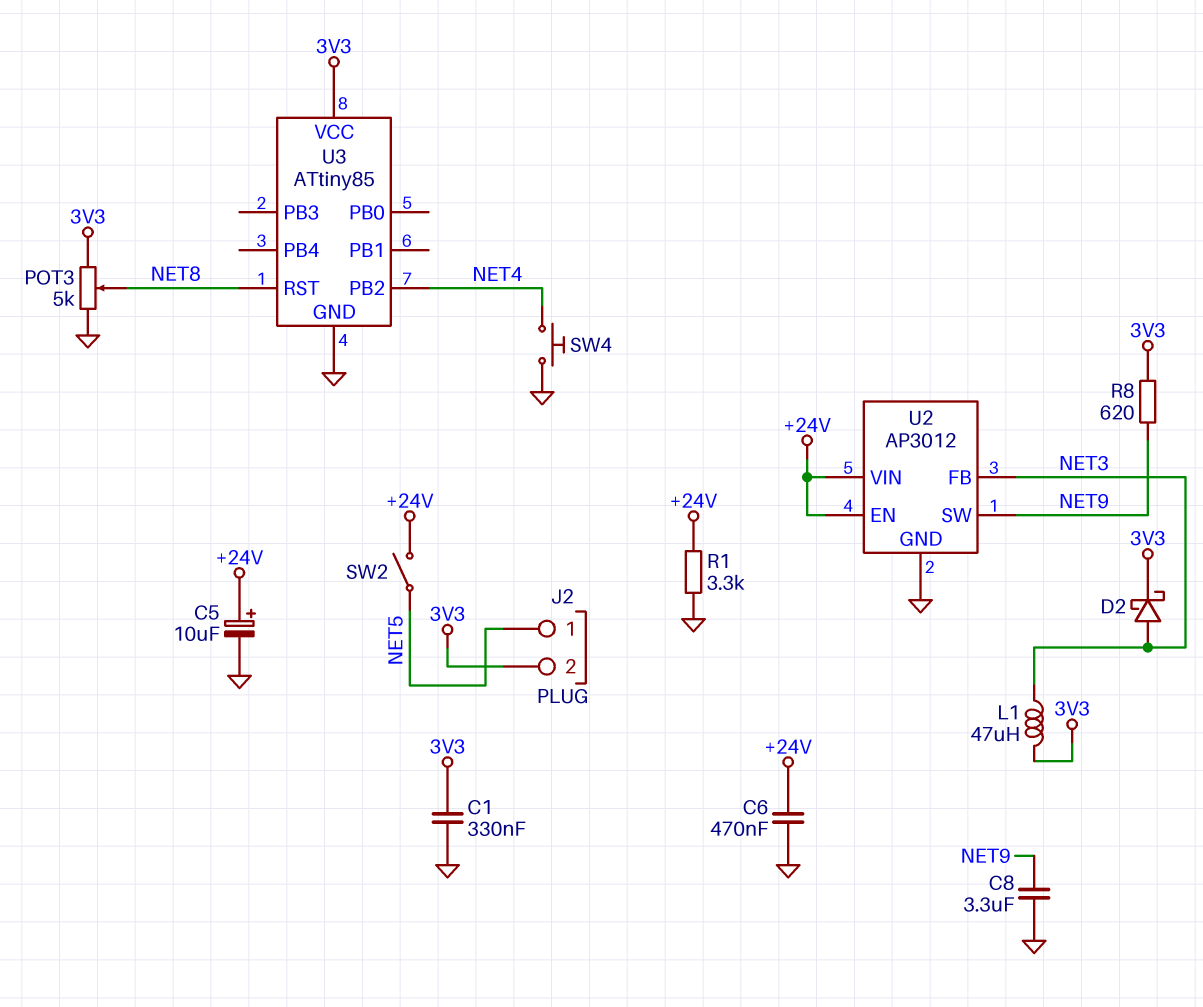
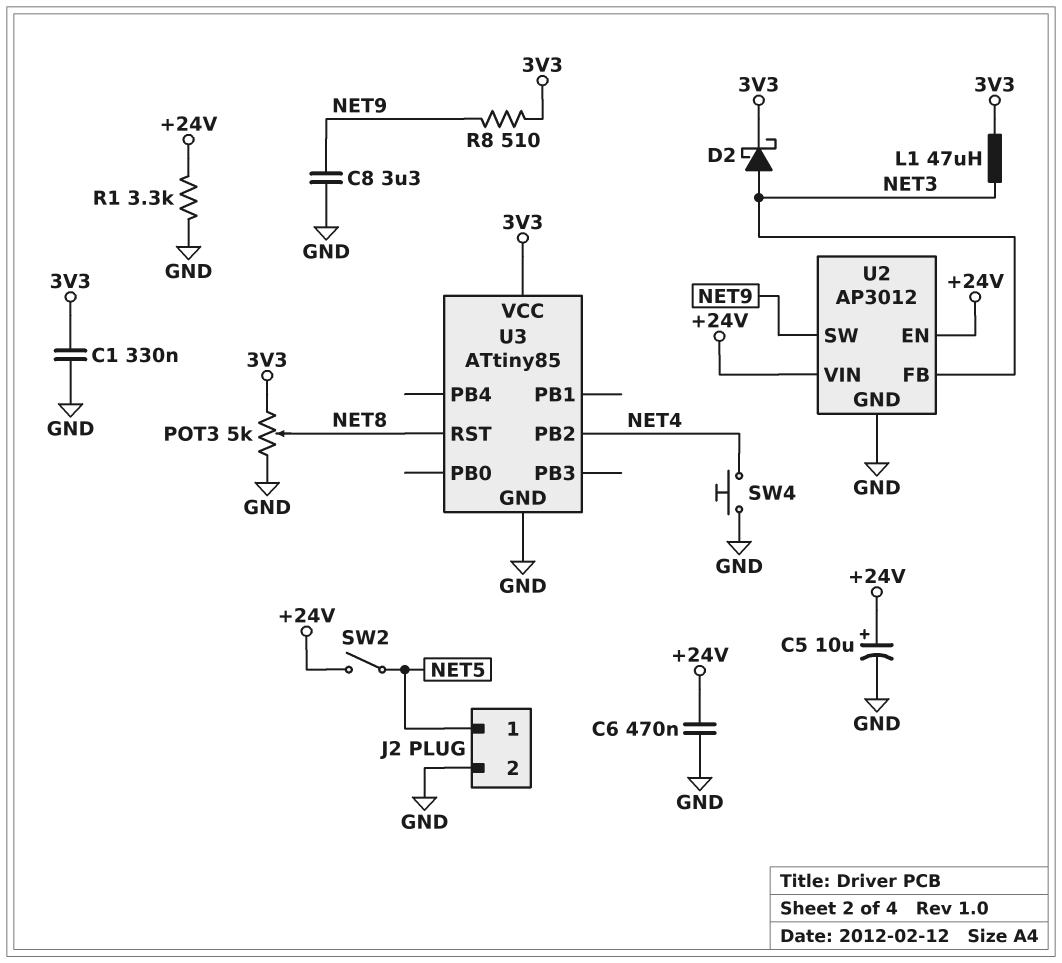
J2 pin 2: 3V3 -> GND
R8: 620 (3V3, NET9) -> 510 (3V3, NET9)

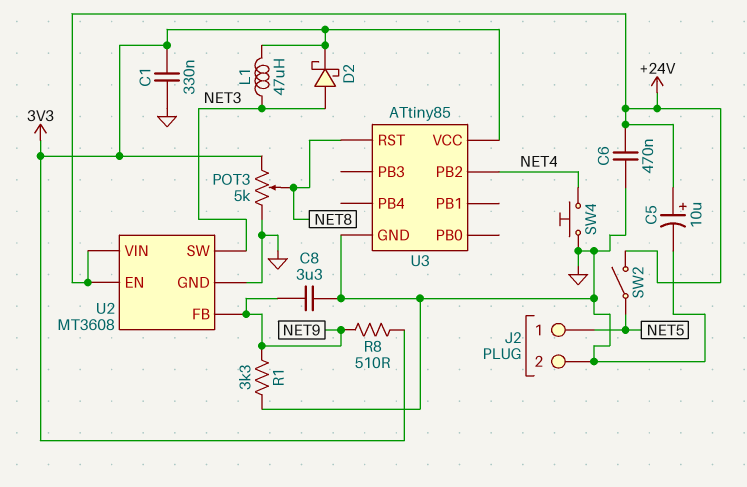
R1: 3.3k (+24V, GND) -> 3.3k (GND, NET9)
U2: AP3012 -> MT3608
U2 pin FB: NET3 -> NET9
U2 pin SW: NET9 -> NET3

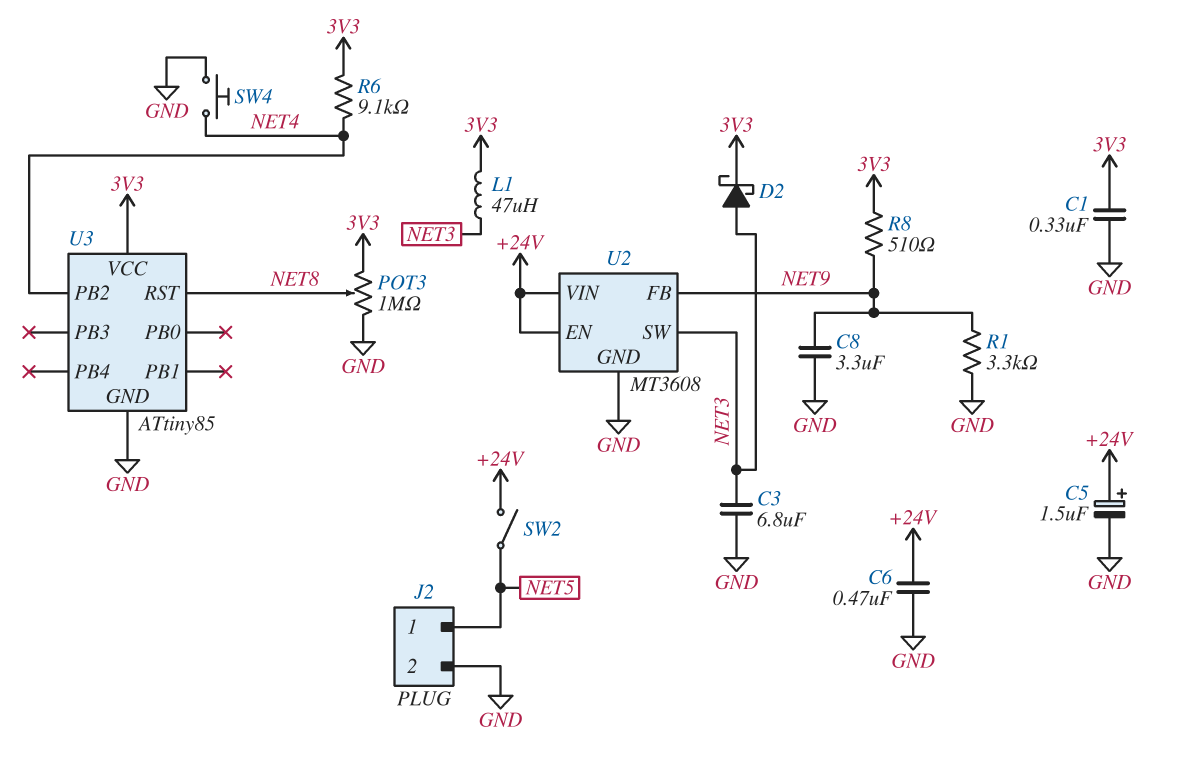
C3: none -> 6.8uF (GND, NET3)
C5: 10uF (plus +24V, minus GND) -> 1.5uF (plus +24V, minus GND)
POT3: 5k (3V3, GND, wiper NET8) -> 1M (3V3, GND, wiper NET8)
R6: none -> 9.1k (3V3, NET4)

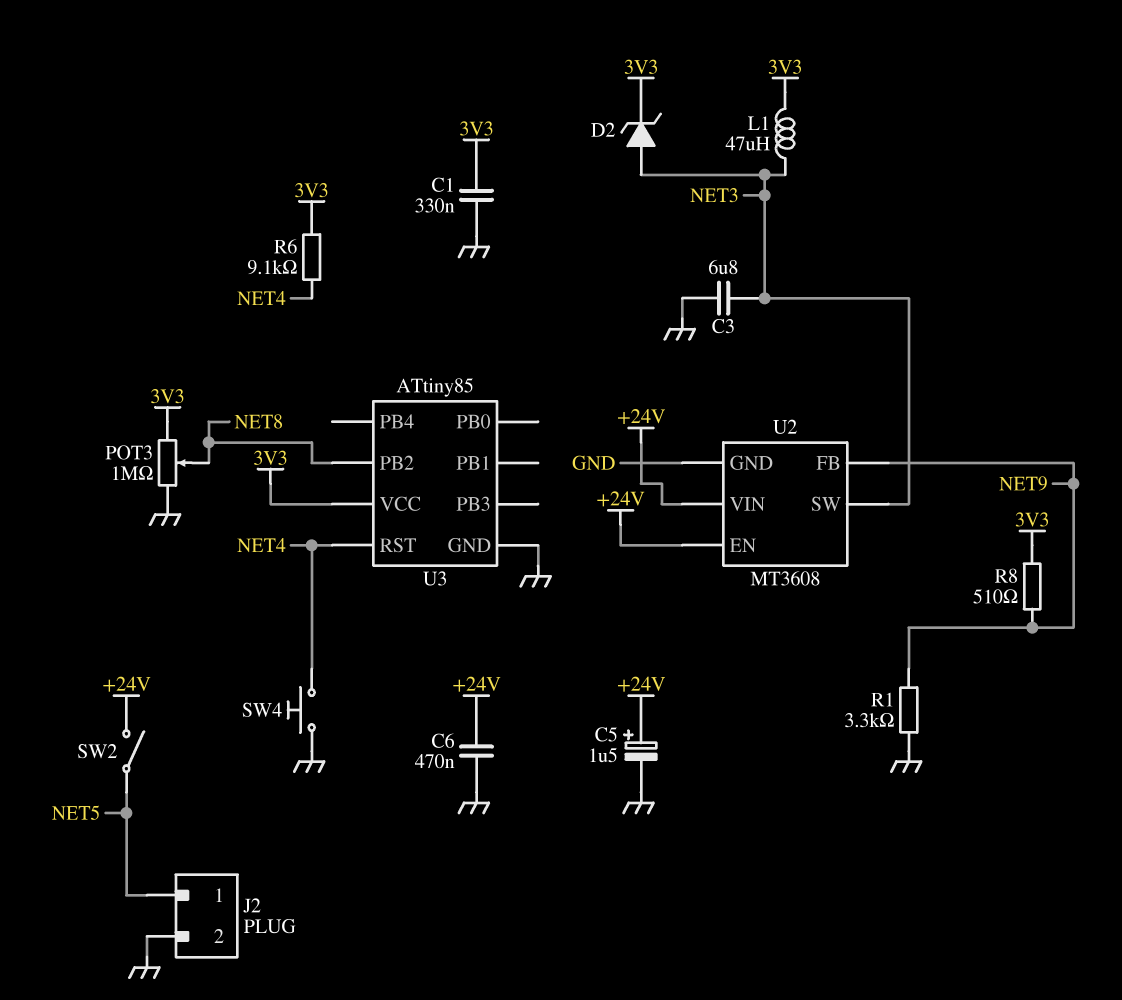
C8: 3.3uF (GND, NET9) -> none
D2: schottky (A NET3, K 3V3) -> zener (A NET3, K 3V3)
U3 pin PB2: NET4 -> NET8
U3 pin RST: NET8 -> NET4

